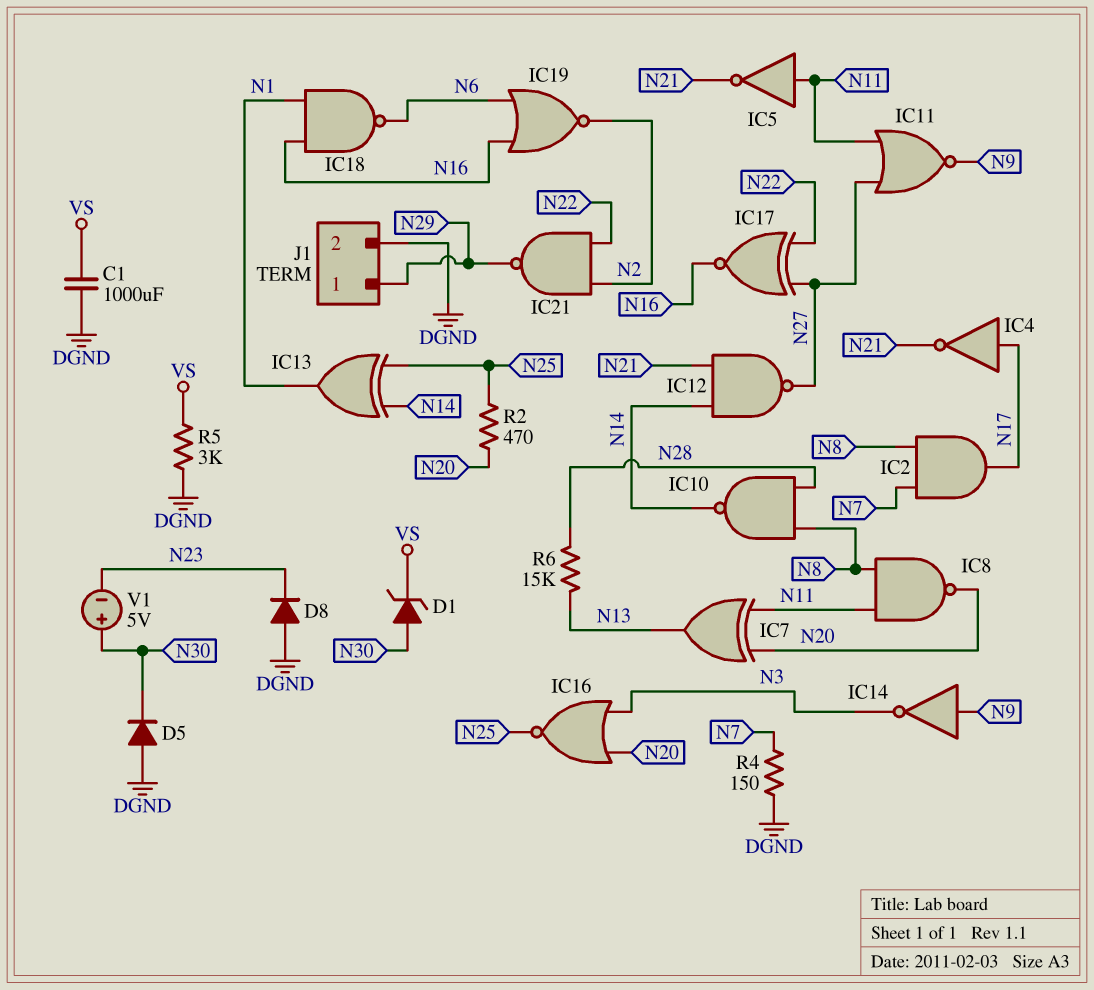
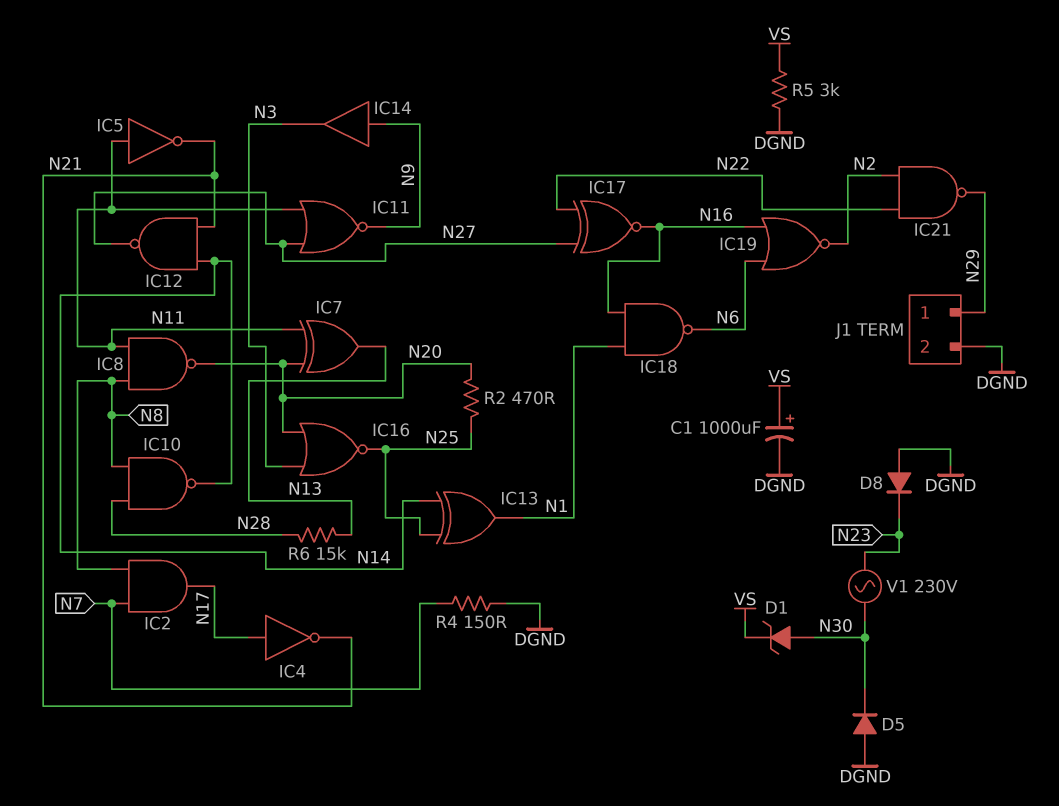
C1: 1000uF (DGND, VS) -> 1000uF (plus VS, minus DGND)
IC14: NOT (in N9, out N3) -> buffer (in N9, out N3)
V1: 5V (plus N30, minus N23) -> AC 230V (N23, N30)

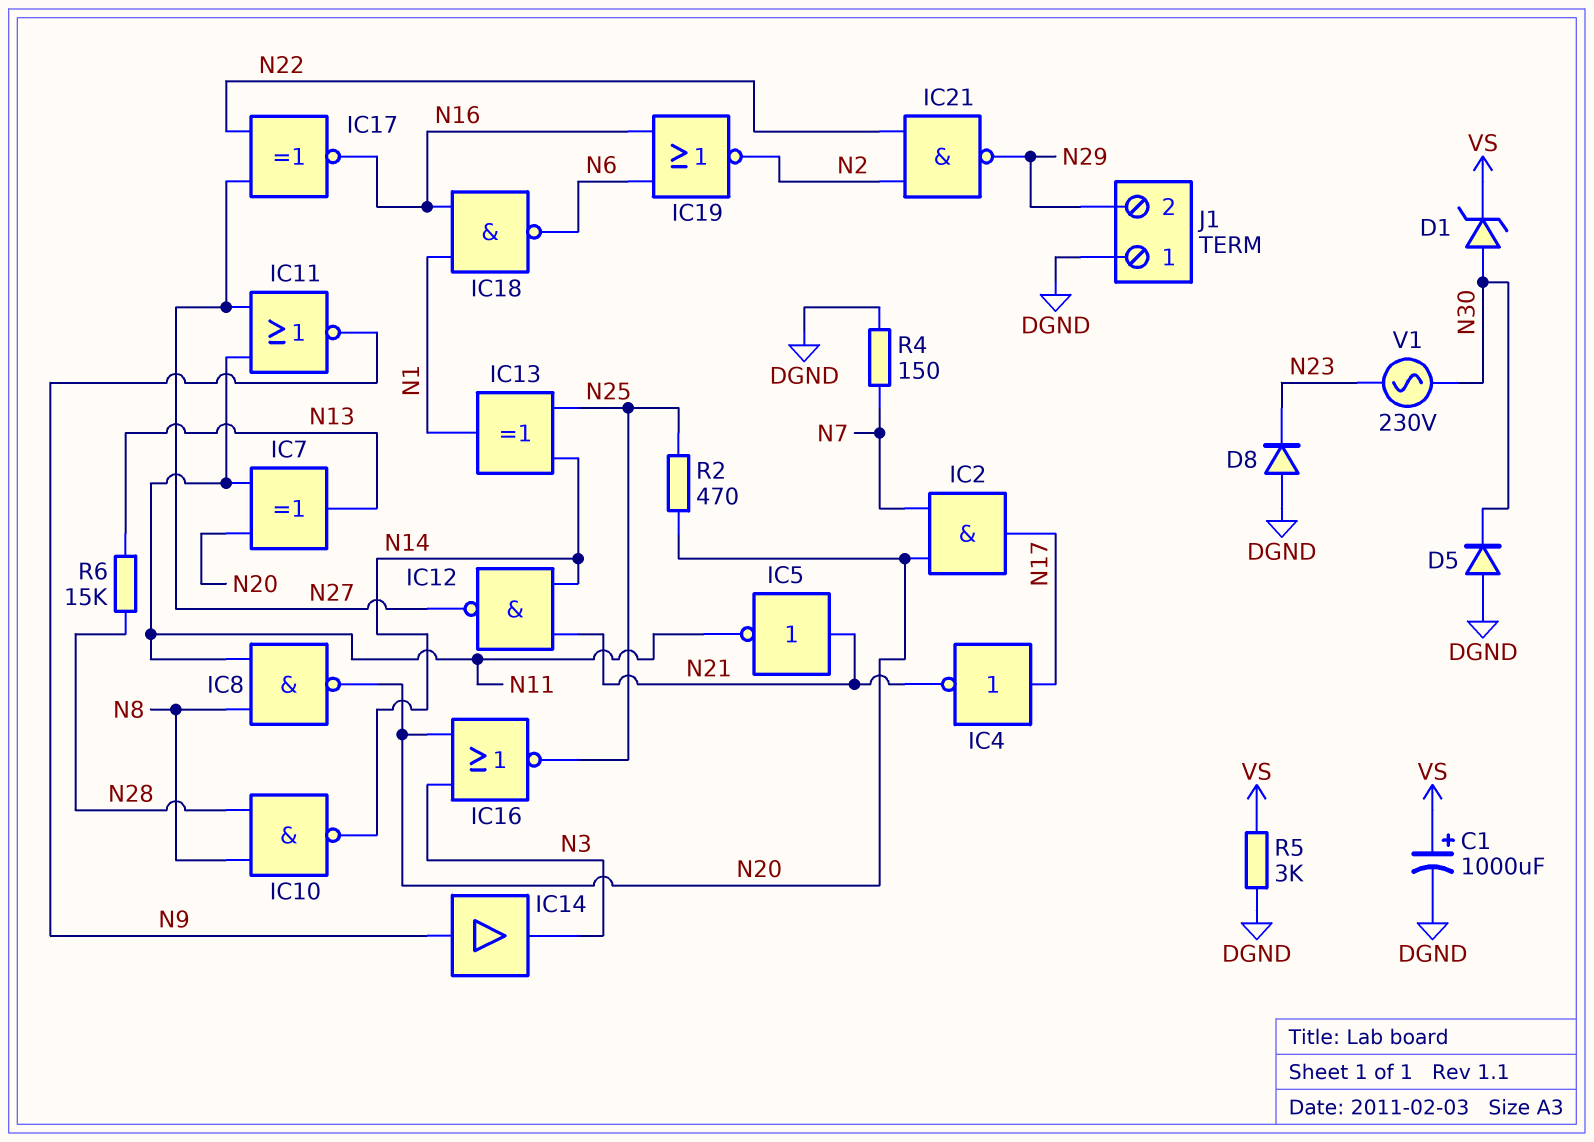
IC2: AND (in N7, in N8, out N17) -> AND (in N7, in N20, out N17)
IC5: NOT (in N11, out N21) -> NOT (in N21, out N11)
J1 pin 1: N29 -> DGND
J1 pin 2: DGND -> N29

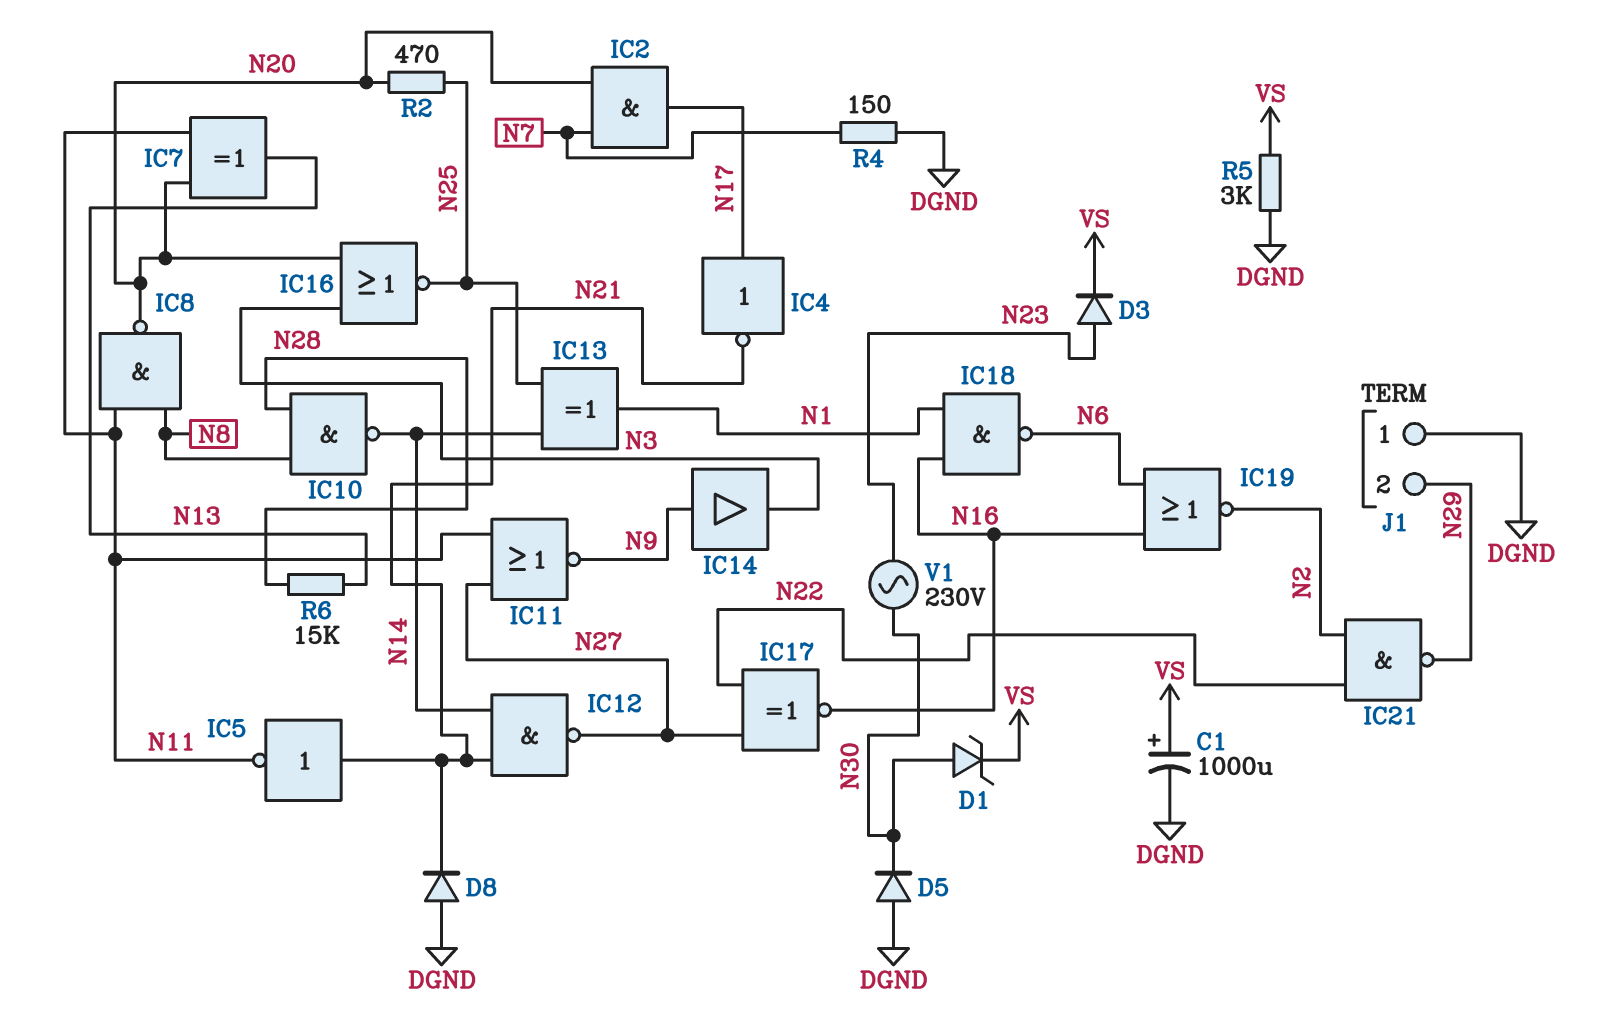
D3: none -> diode (A N23, K VS)
D8: diode (A DGND, K N23) -> diode (A DGND, K N21)

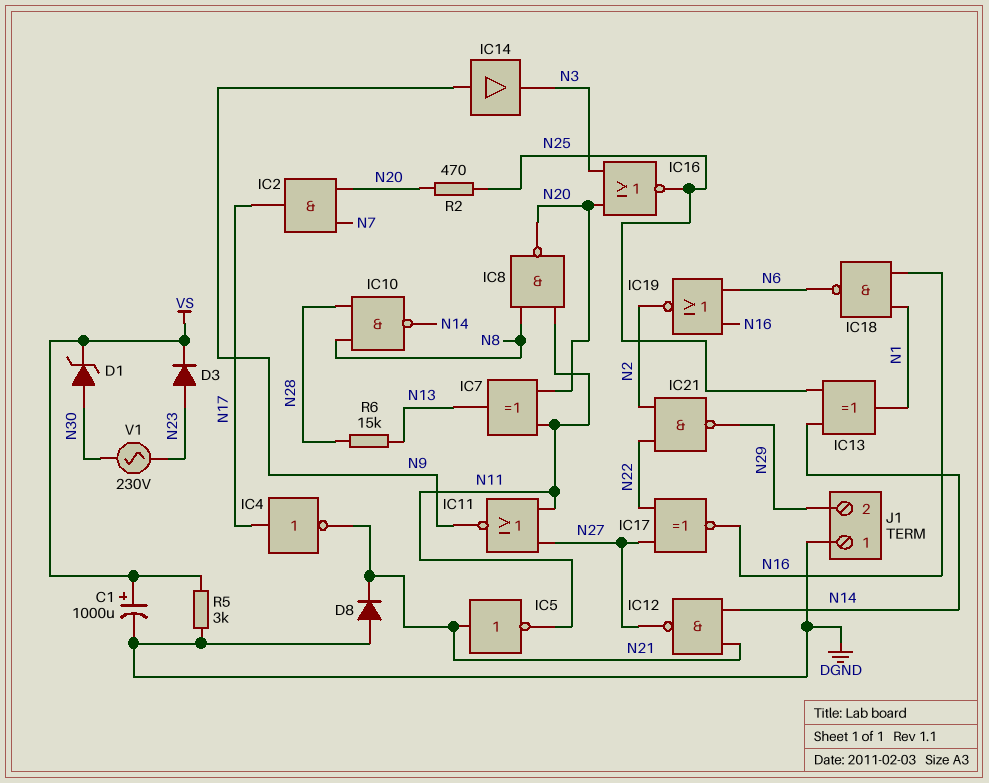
D5: diode (A DGND, K N30) -> none
R4: 150 (DGND, N7) -> none

